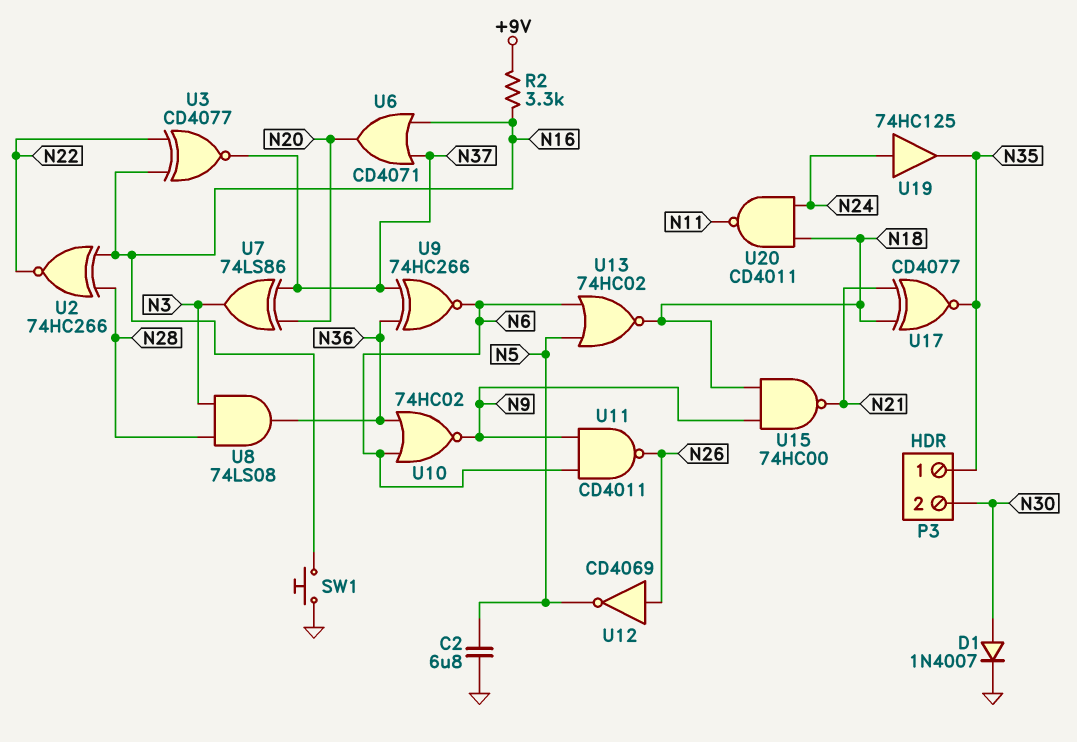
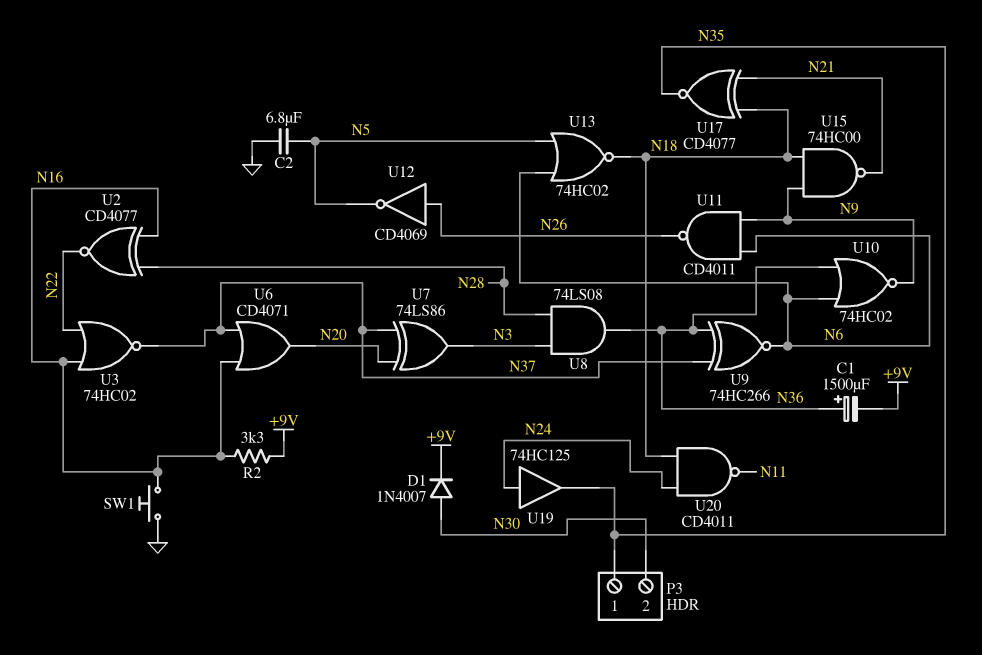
C1: none -> 1500uF (plus N36, minus +9V)
D1: diode 1N4007 (A N30, K GND) -> diode 1N4007 (A N30, K +9V)
U2: XNOR 74HC266 (in N16, in N28, out N22) -> XNOR CD4077 (in N16, in N28, out N22)
U3: XNOR CD4077 (in N16, in N22, out N37) -> NOR 74HC02 (in N16, in N22, out N37)

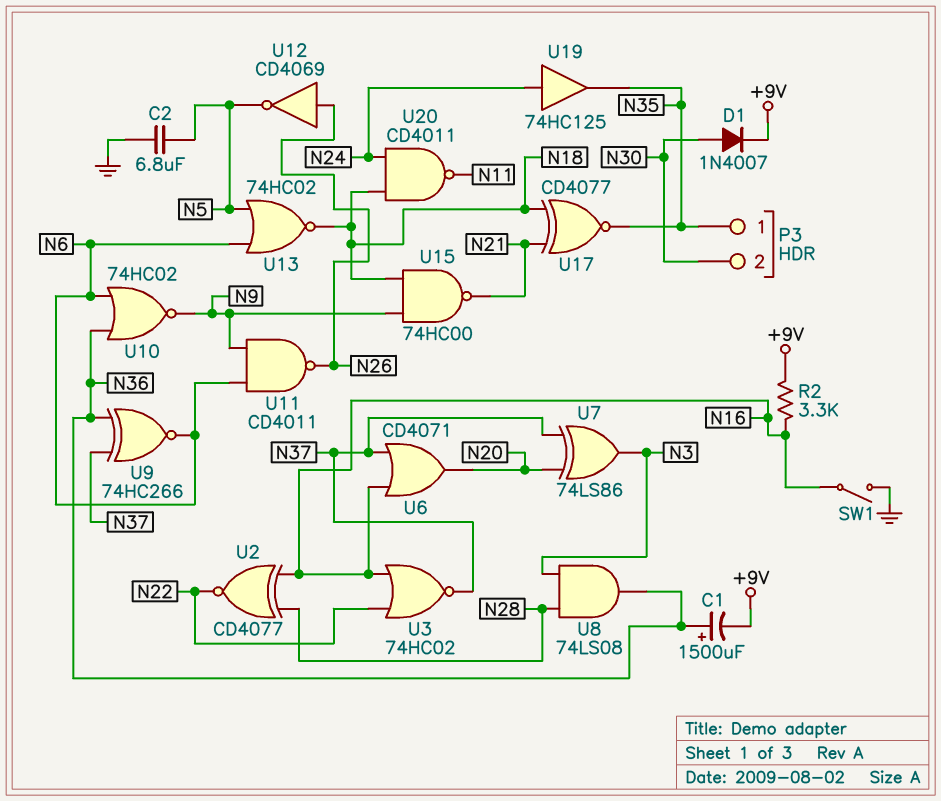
SW1: button (GND, N16) -> switch (GND, N16)

